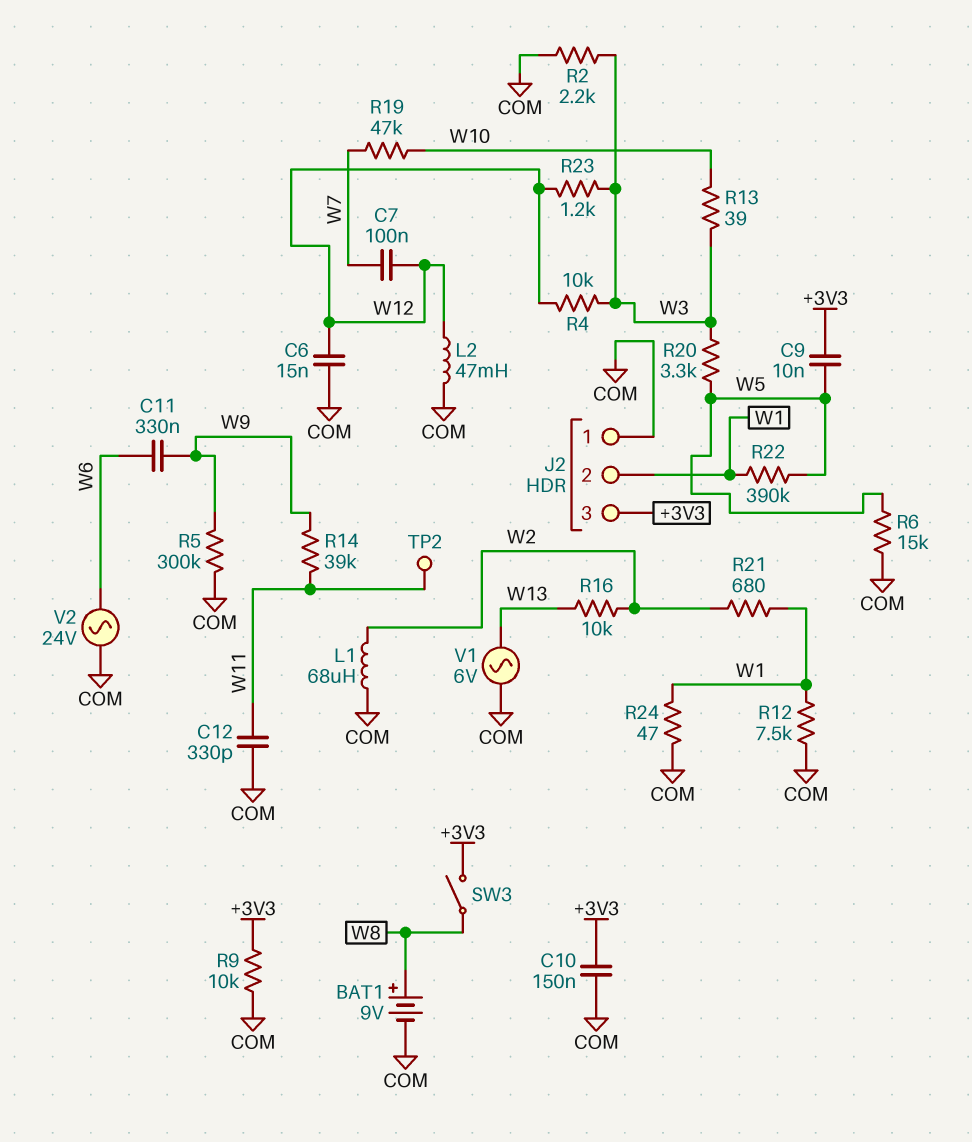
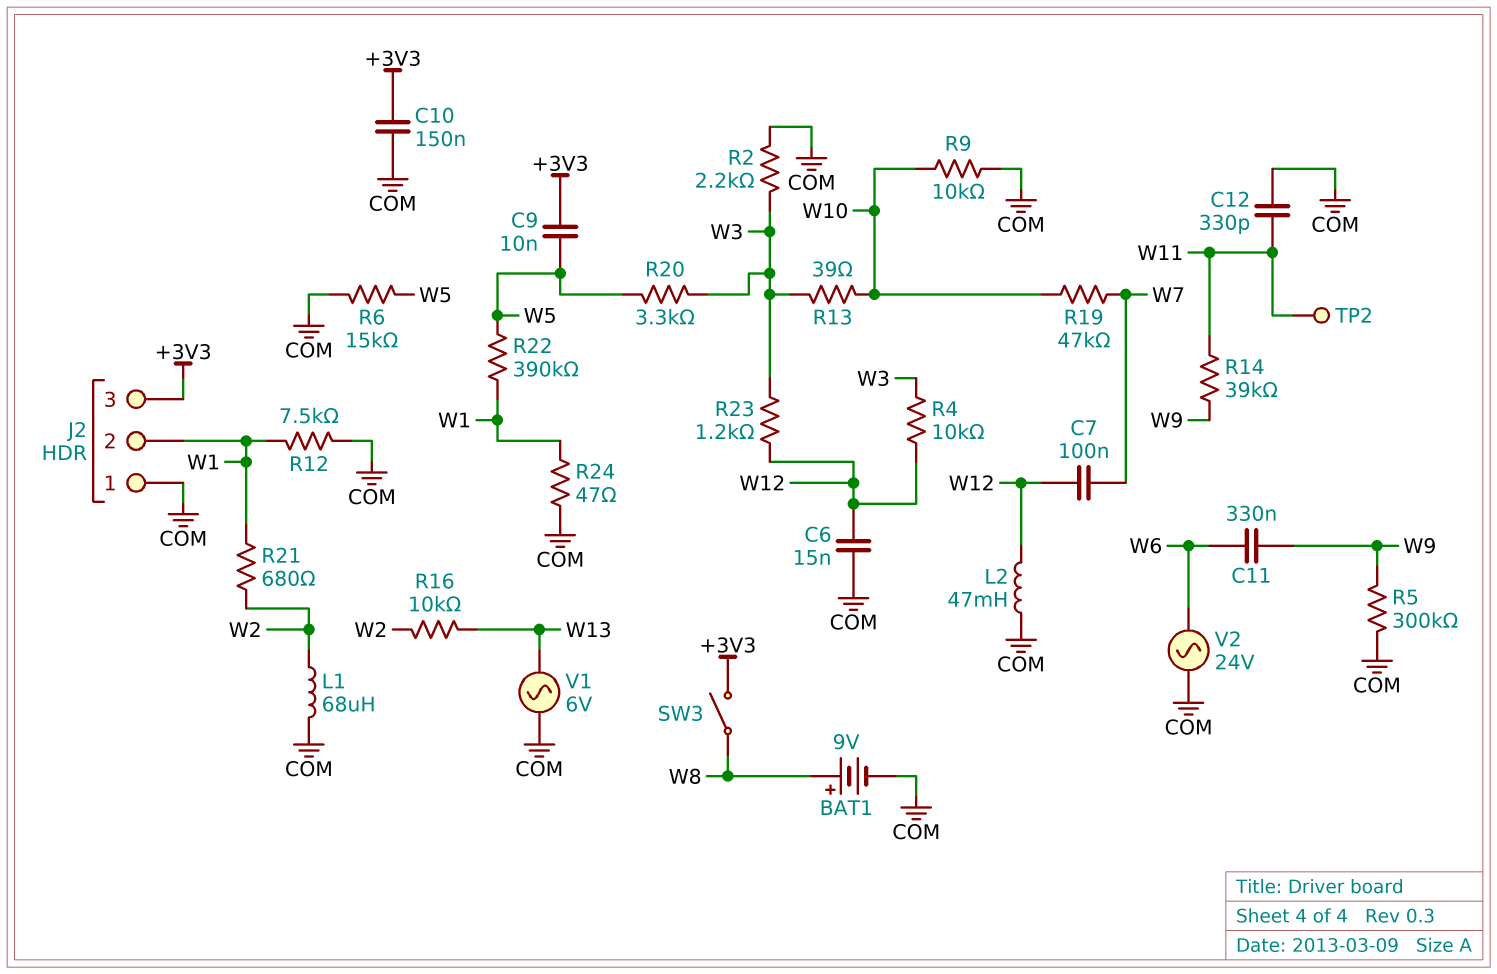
R9: 10k (+3V3, COM) -> 10k (COM, W10)

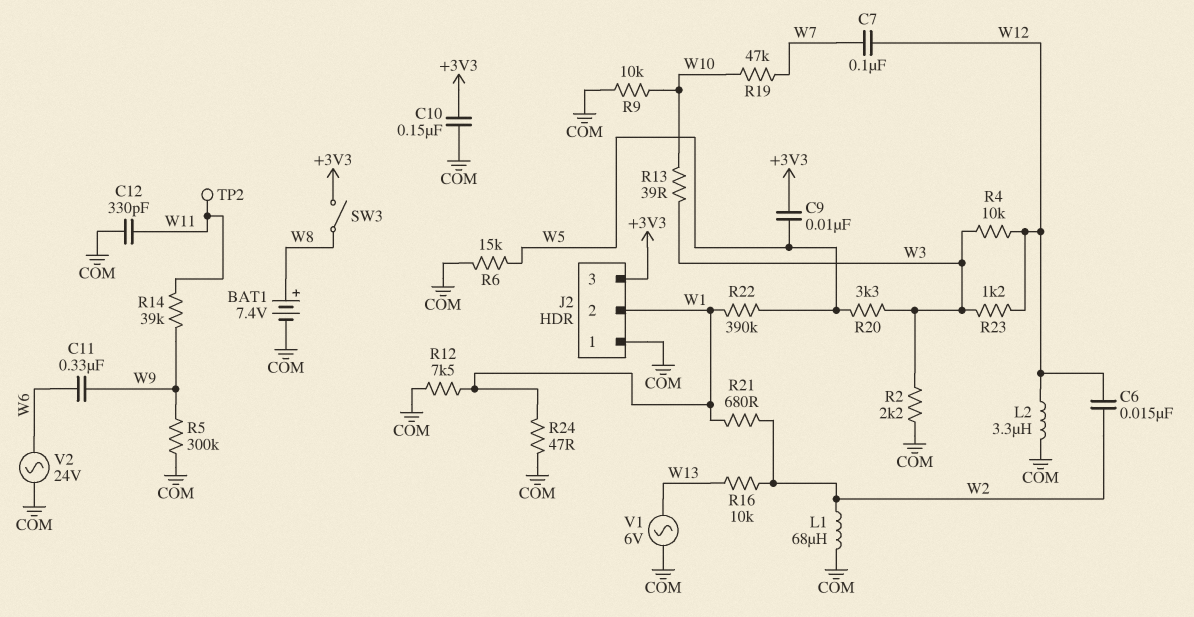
BAT1: 9V (plus W8, minus COM) -> 7.4V (plus W8, minus COM)
C6: 15nF (COM, W12) -> 15nF (W2, W12)
L2: 47mH (COM, W12) -> 3.3uH (COM, W12)

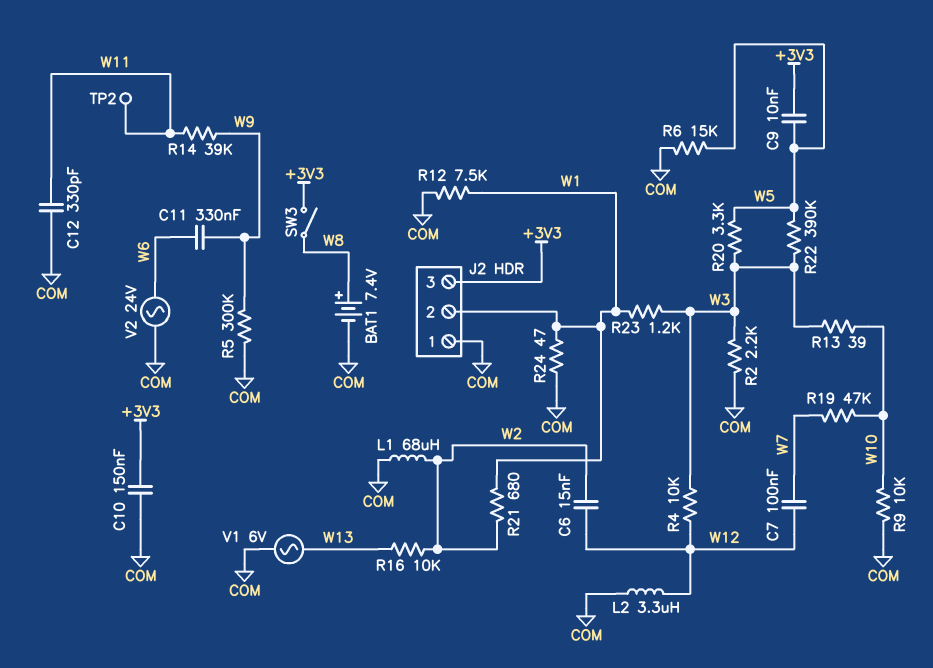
R22: 390k (W1, W5) -> 390k (W3, W5)
R23: 1.2k (W3, W12) -> 1.2k (W1, W3)

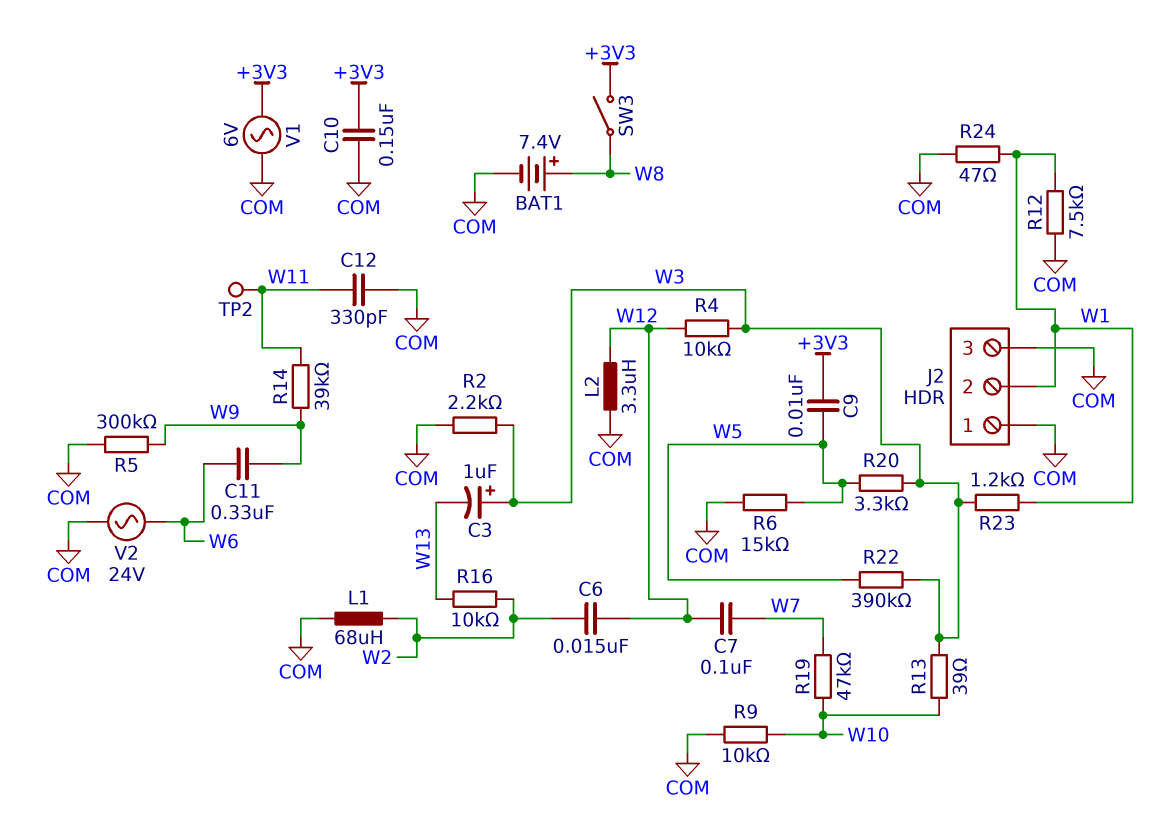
C3: none -> 1uF (plus W3, minus W13)
J2 pin 3: +3V3 -> COM
R21: 680 (W1, W2) -> none
V1: AC 6V (COM, W13) -> AC 6V (+3V3, COM)

